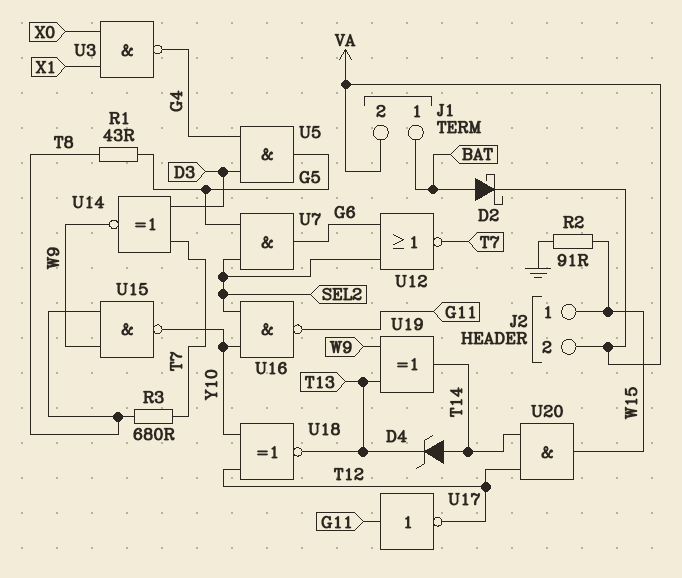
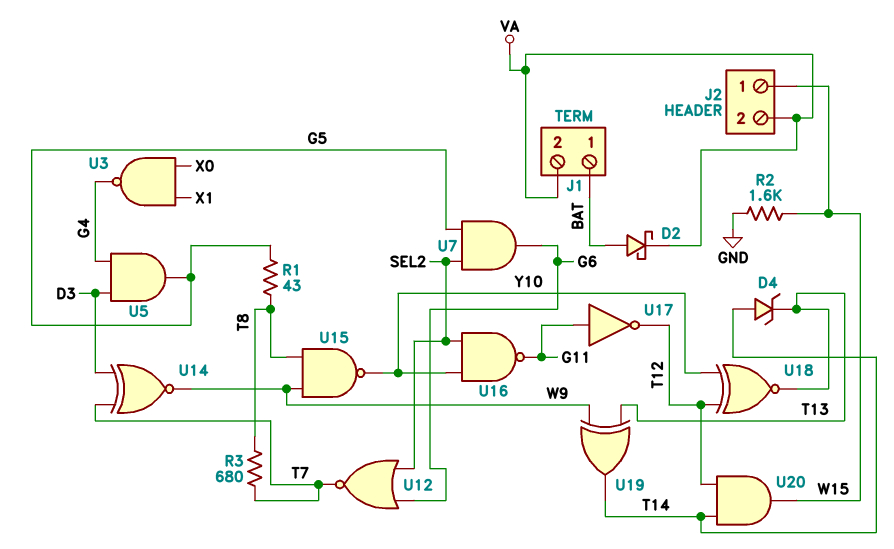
R2: 91 (GND, W15) -> 1.6k (GND, W15)

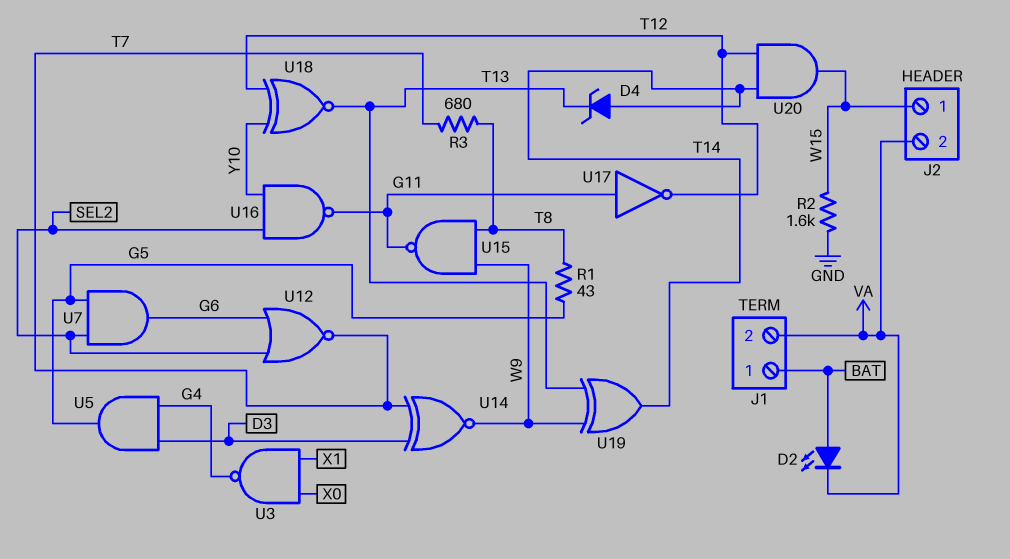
D2: schottky (A BAT, K VA) -> LED (A BAT, K VA)
U15: NAND (in T8, in W9, out Y10) -> NAND (in T8, in W9, out G11)

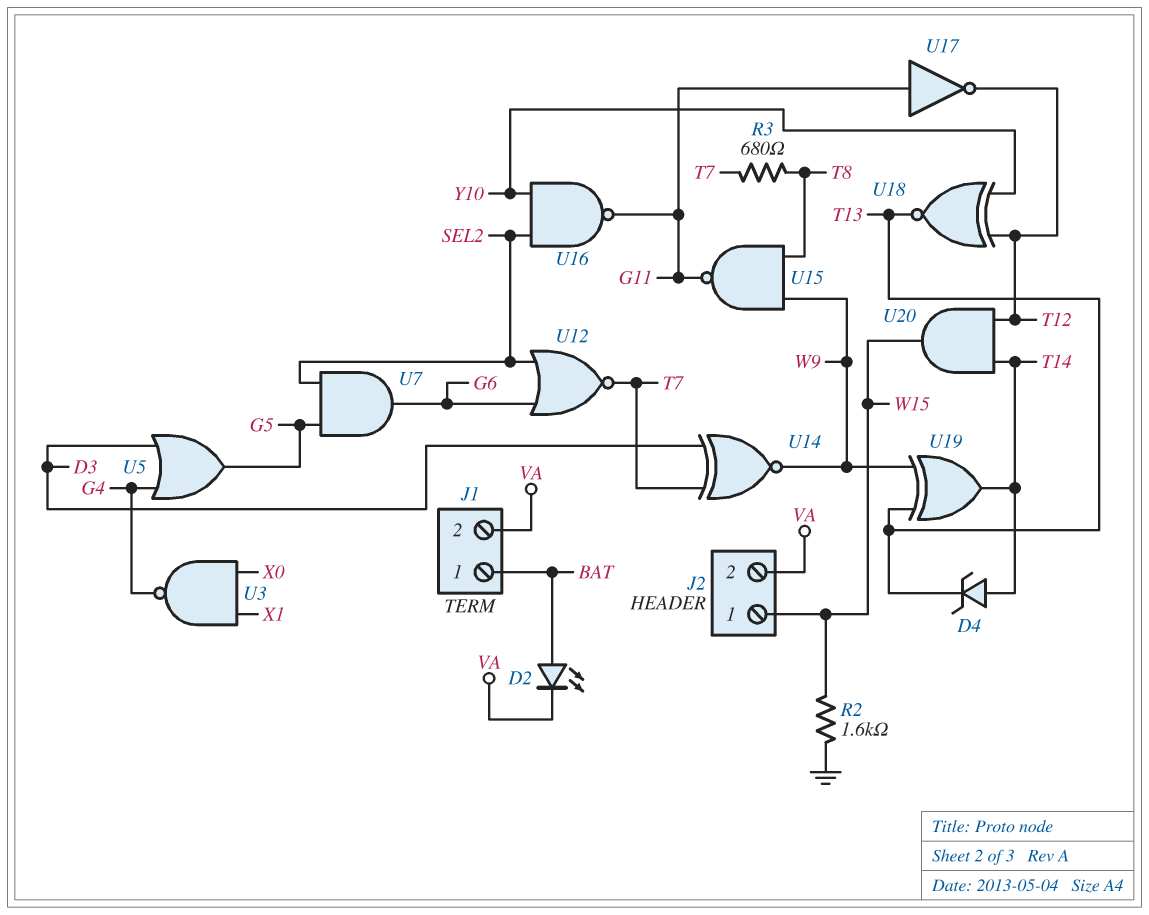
R1: 43 (G5, T8) -> none
U5: AND (in D3, in G4, out G5) -> OR (in D3, in G4, out G5)

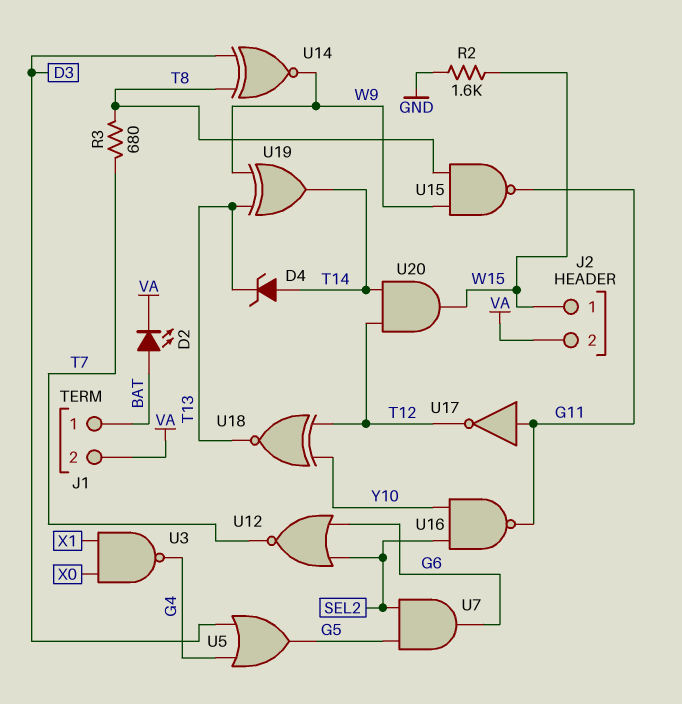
U14: XNOR (in D3, in T7, out W9) -> XNOR (in D3, in T8, out W9)

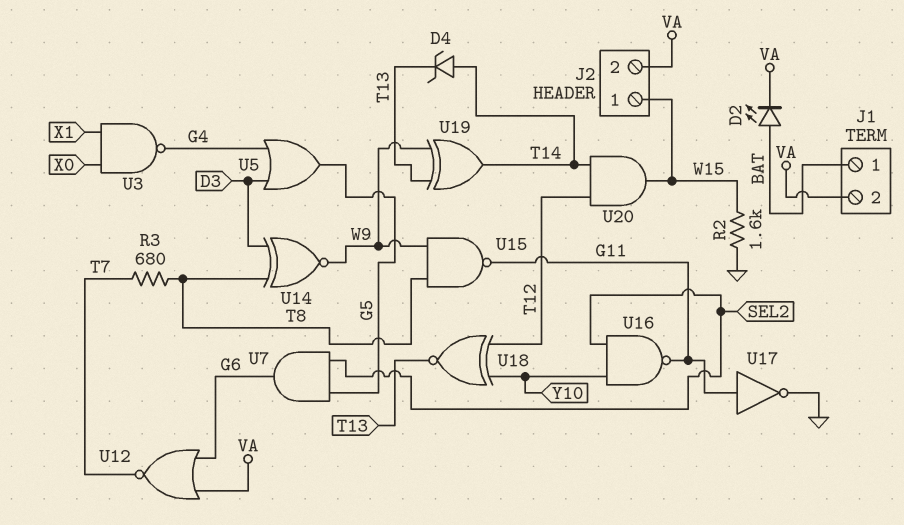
U12: NOR (in G6, in SEL2, out T7) -> NOR (in G6, in VA, out T7)
U17: NOT (in G11, out T12) -> NOT (in G11, out GND)

